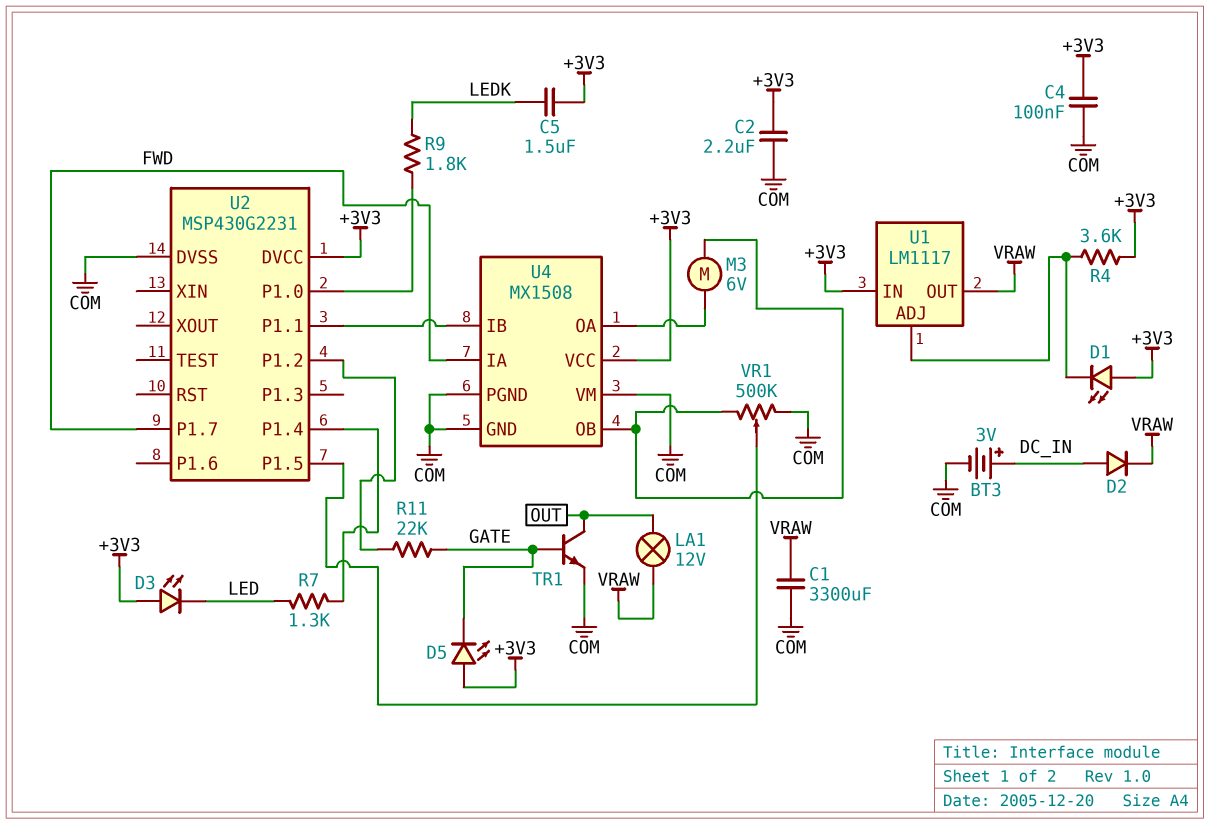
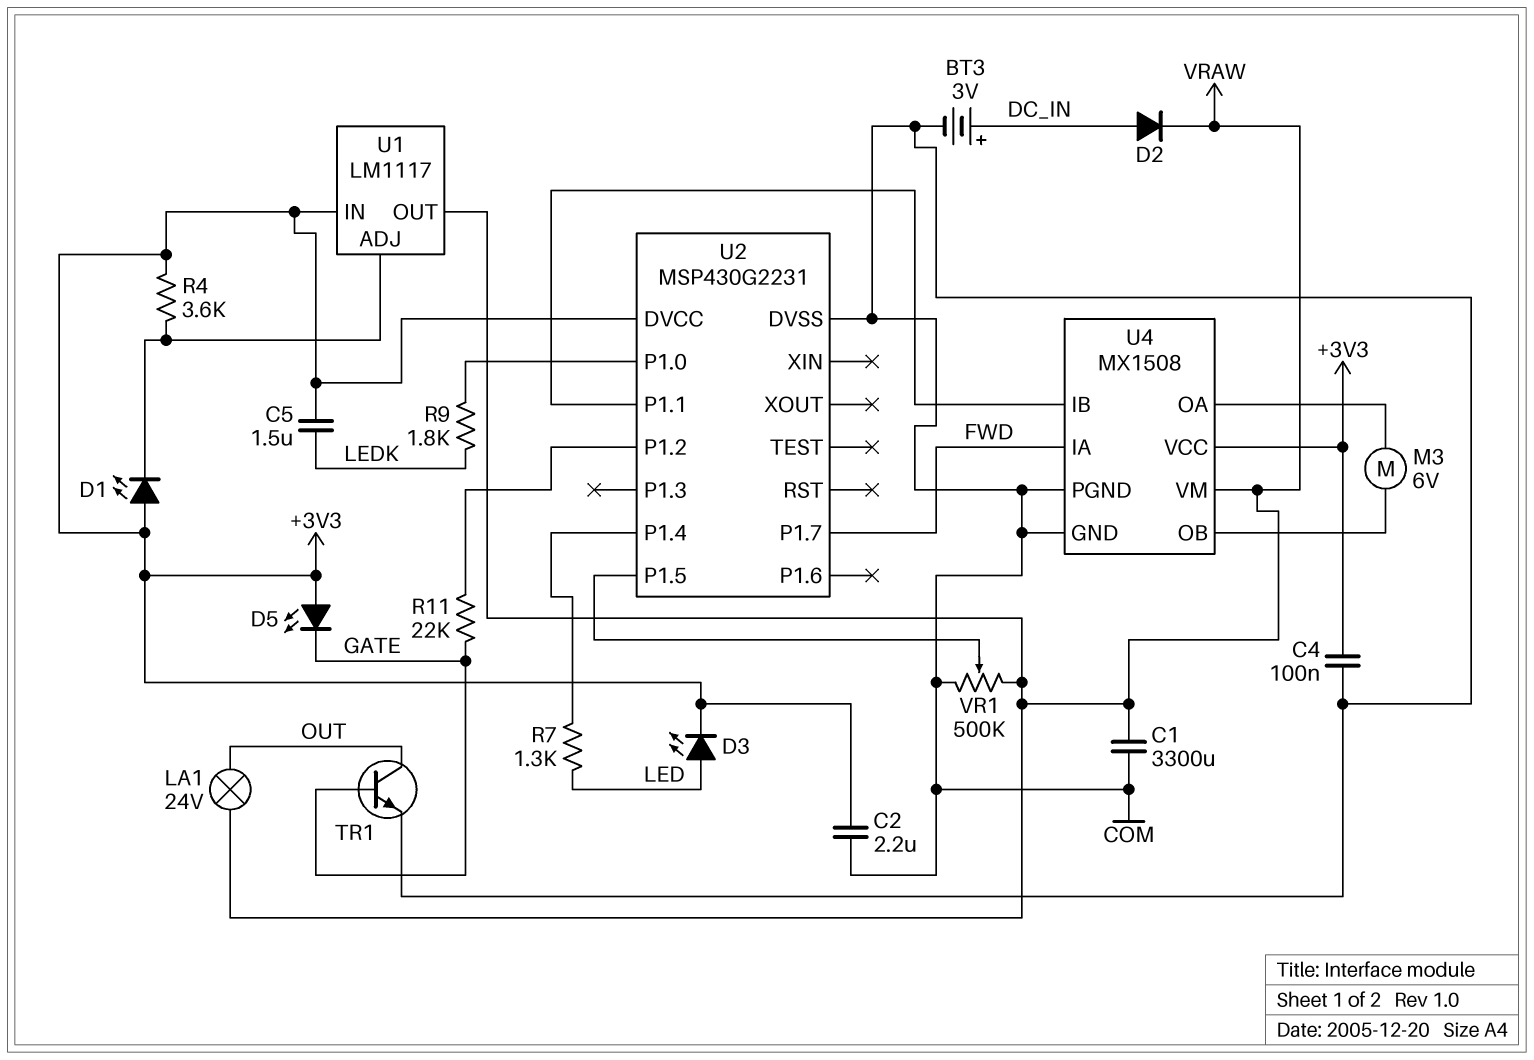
D3: LED (A +3V3, K LED) -> LED (A LED, K +3V3)
LA1: lamp 12V (OUT, VRAW) -> lamp 24V (OUT, VRAW)
U4 pin VM: COM -> VRAW
VR1: 500k (COM, U4/OB, wiper U2/P1.5) -> 500k (COM, VRAW, wiper U2/P1.5)

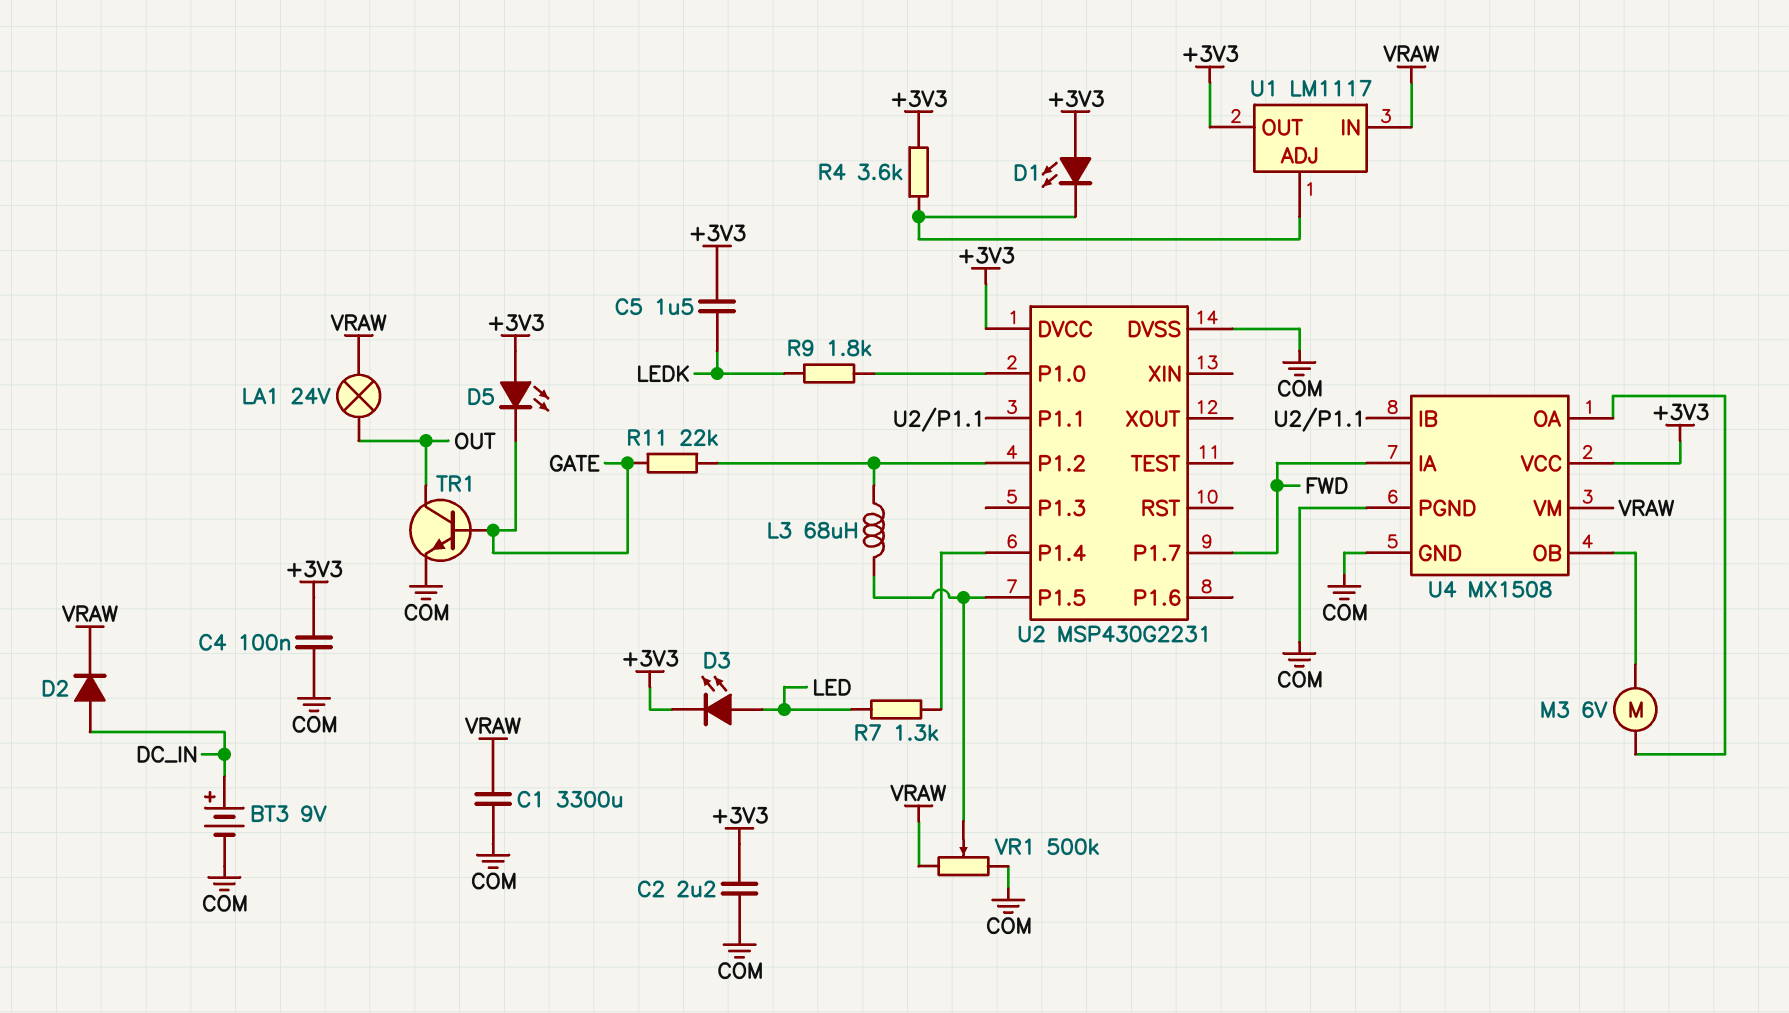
BT3: 3V (plus DC_IN, minus COM) -> 9V (plus DC_IN, minus COM)
L3: none -> 68uH (U2/P1.2, U2/P1.5)
U1 pin IN: +3V3 -> VRAW
U1 pin OUT: VRAW -> +3V3

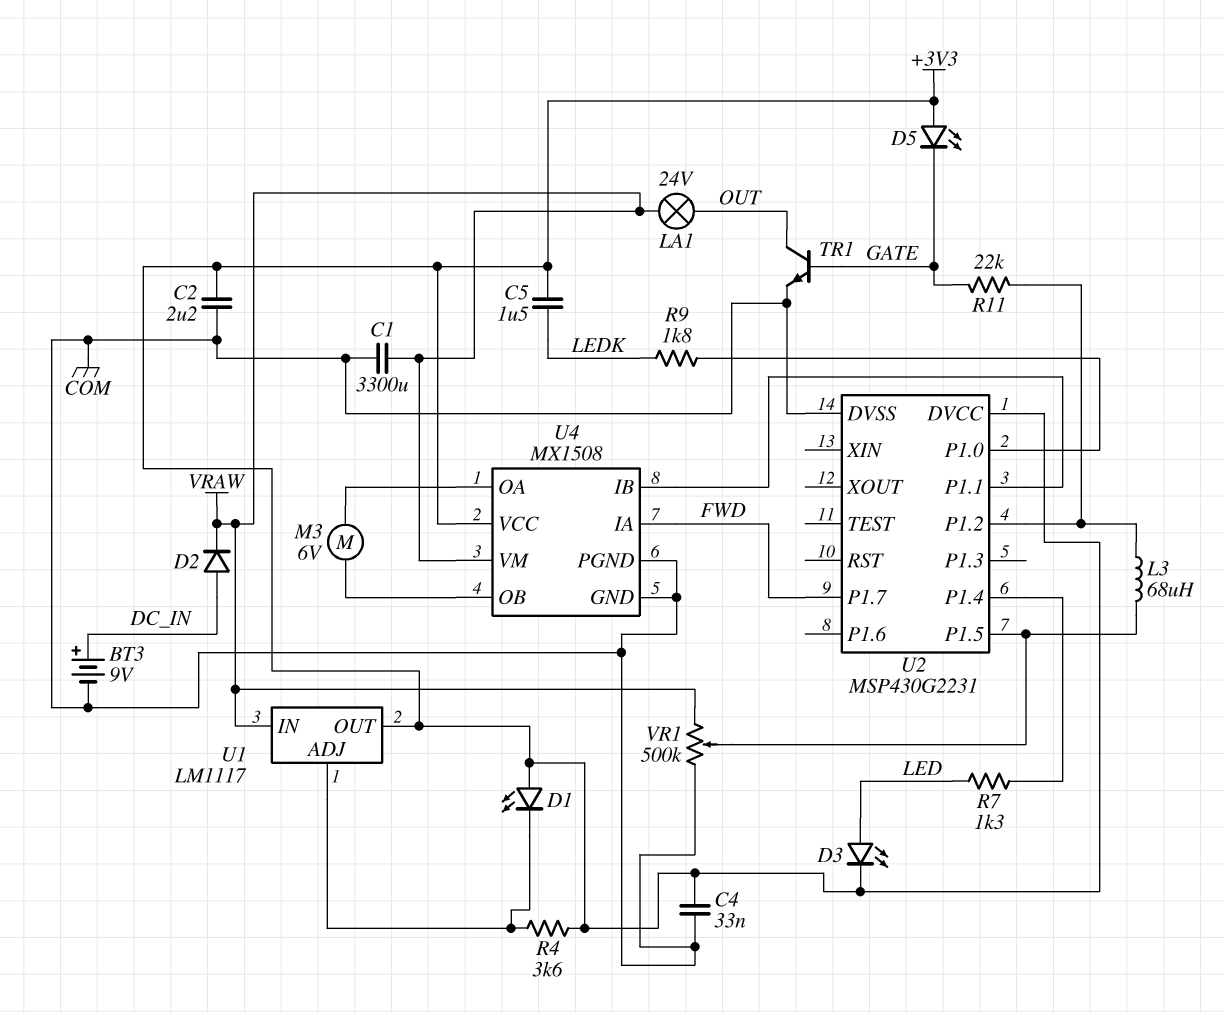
C4: 100nF (+3V3, COM) -> 33nF (+3V3, COM)

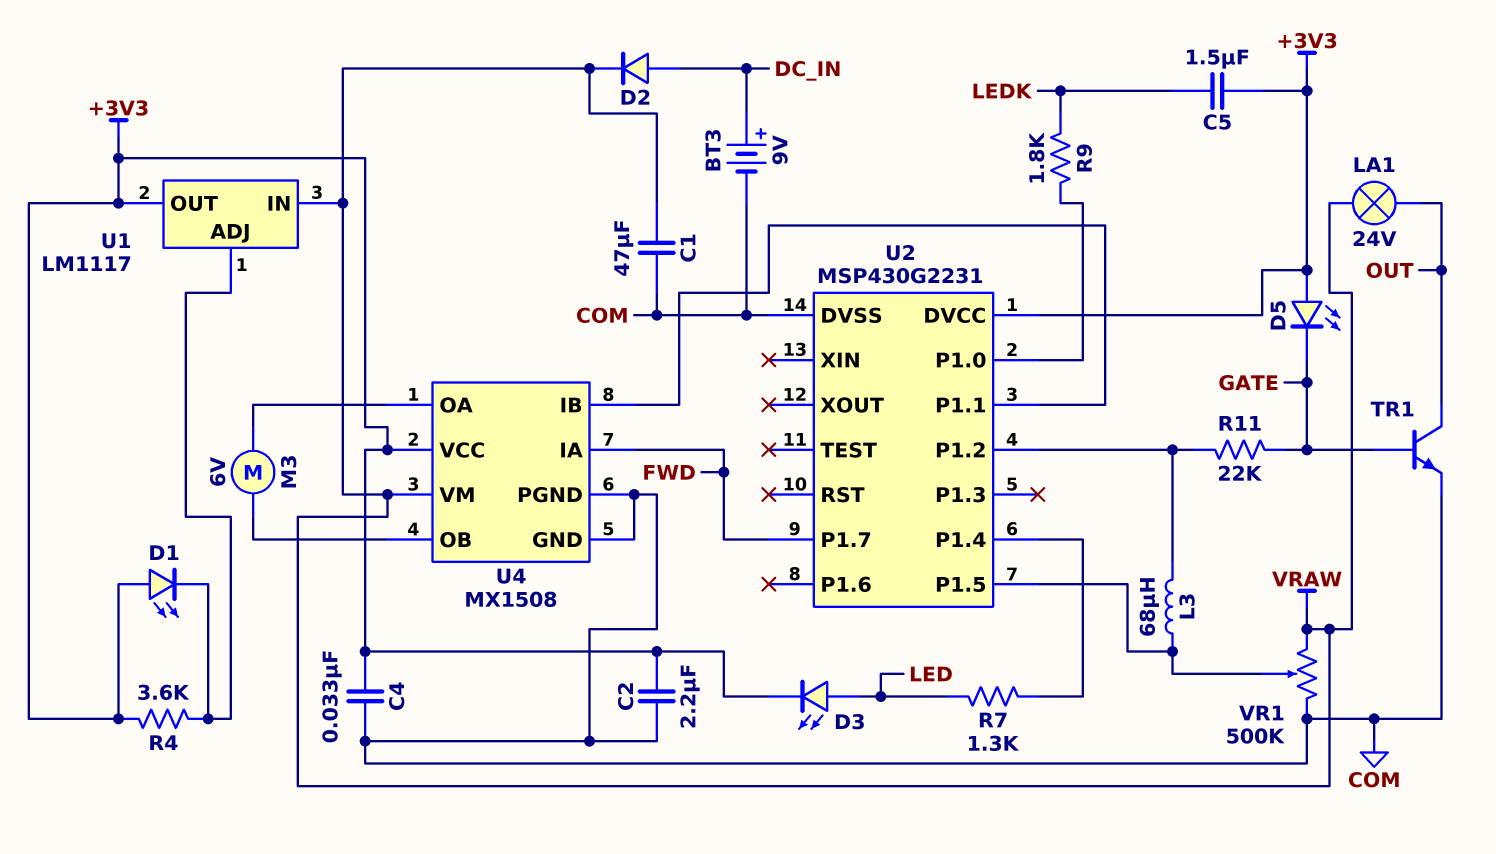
C1: 3300uF (COM, VRAW) -> 47uF (COM, VRAW)

